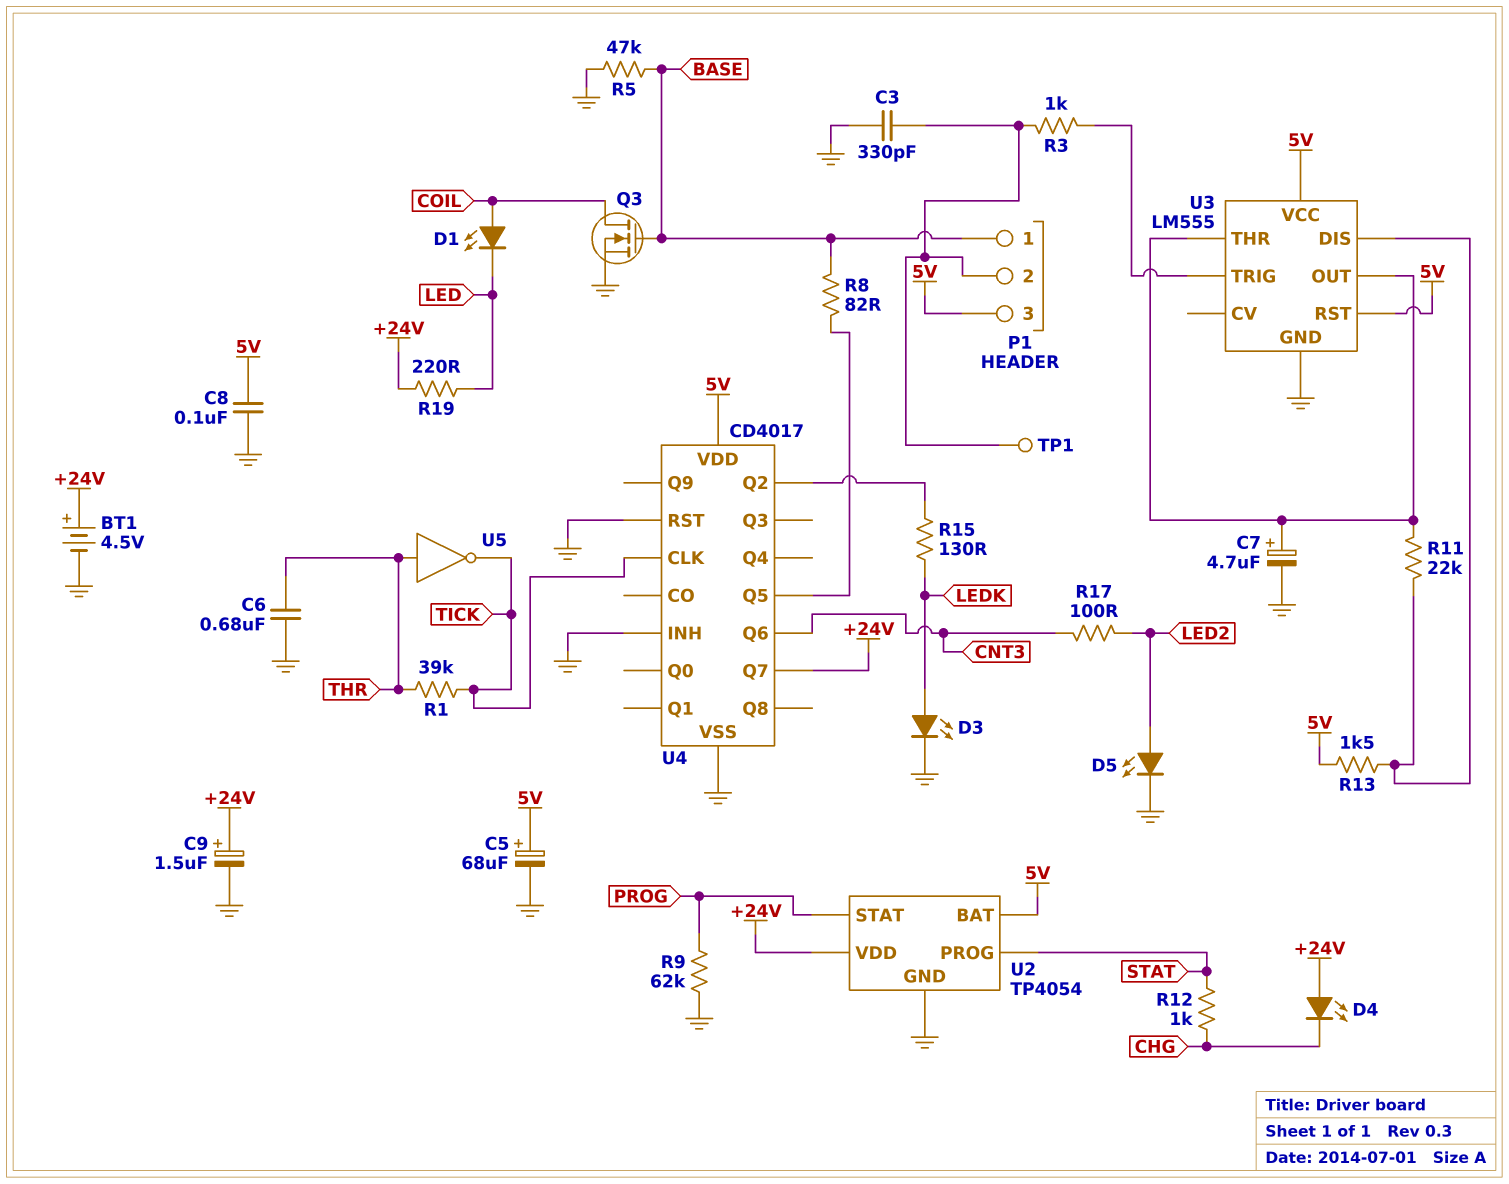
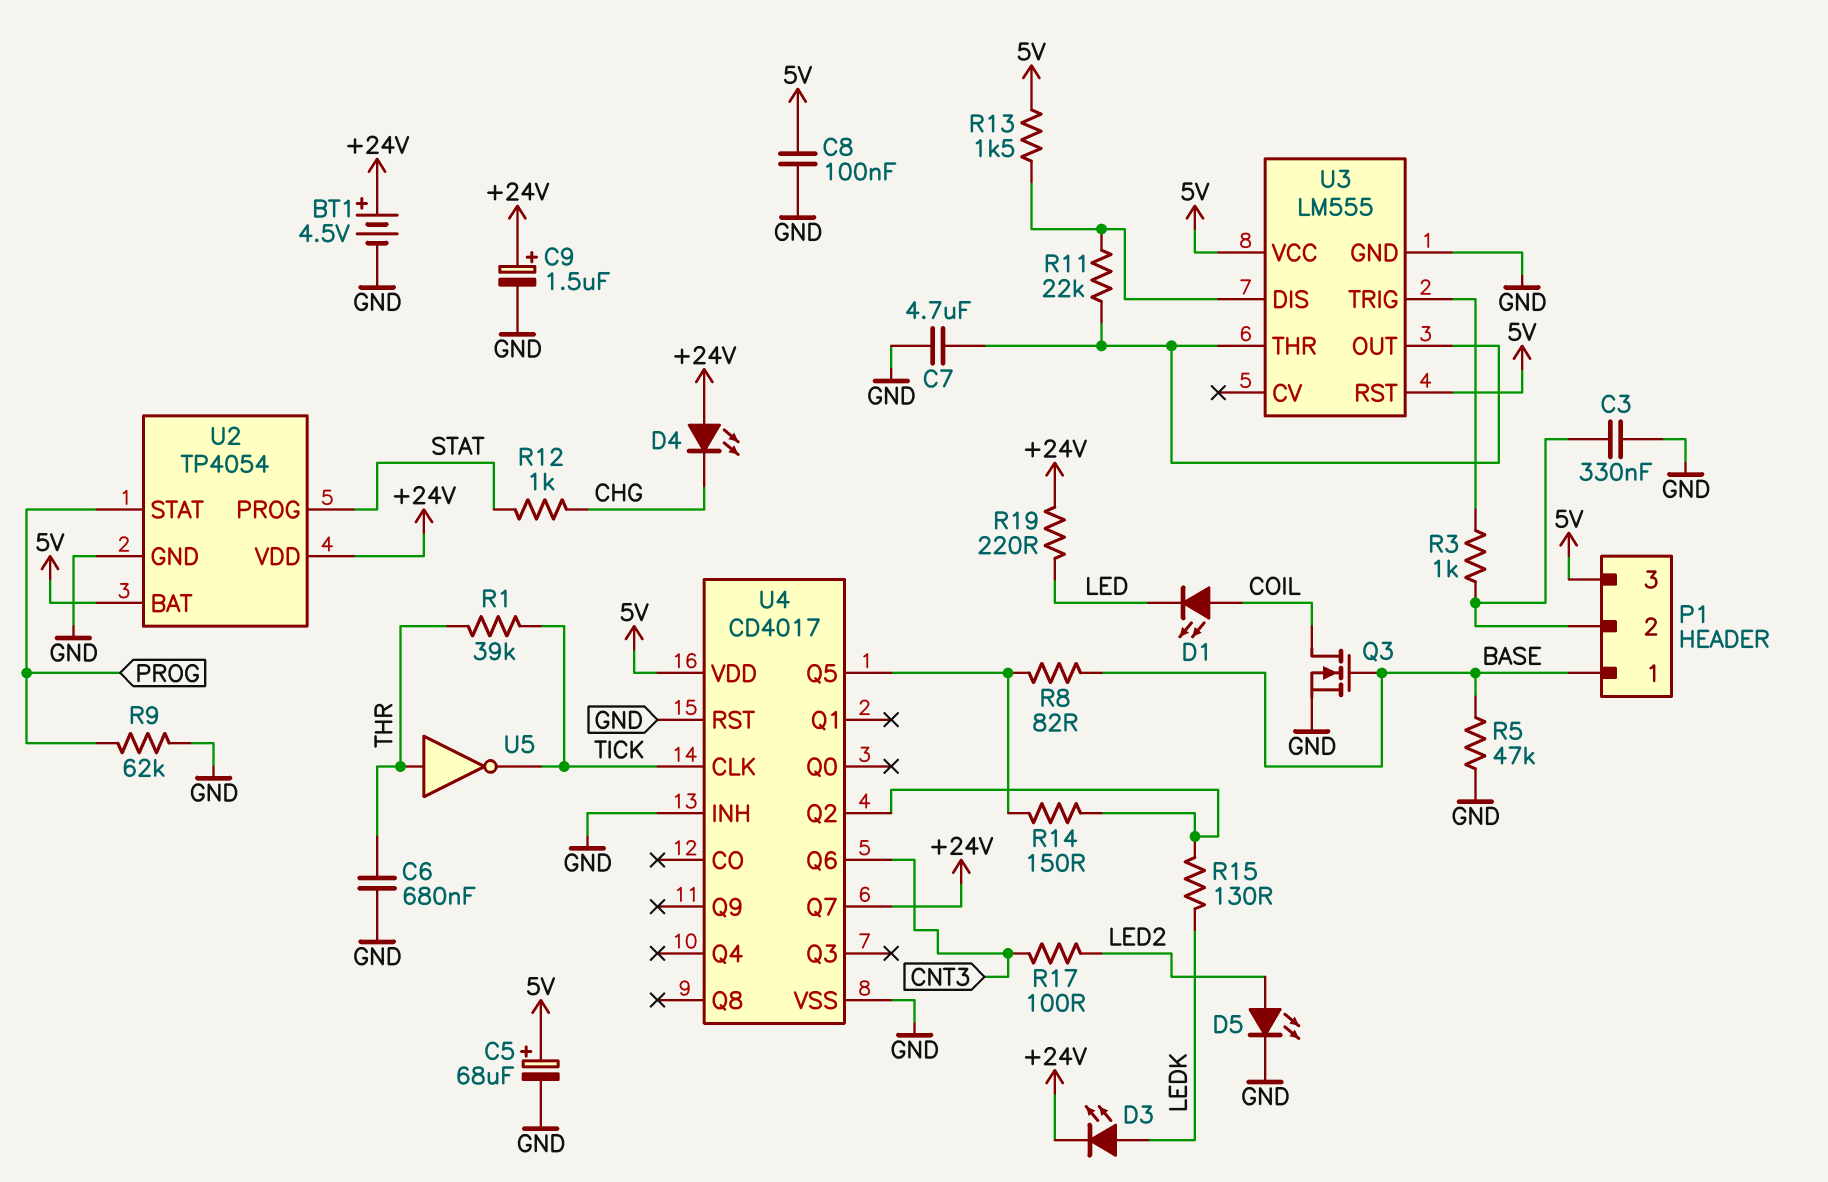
C3: 330pF (GND, P1/2) -> 330nF (GND, P1/2)
C7: 4.7uF (plus U3/OUT, minus GND) -> 4.7uF (GND, U3/OUT)
D3: LED (A LEDK, K GND) -> LED (A LEDK, K +24V)
R14: none -> 150 (U4/Q2, U4/Q5)
TP1: test point (P1/2) -> none

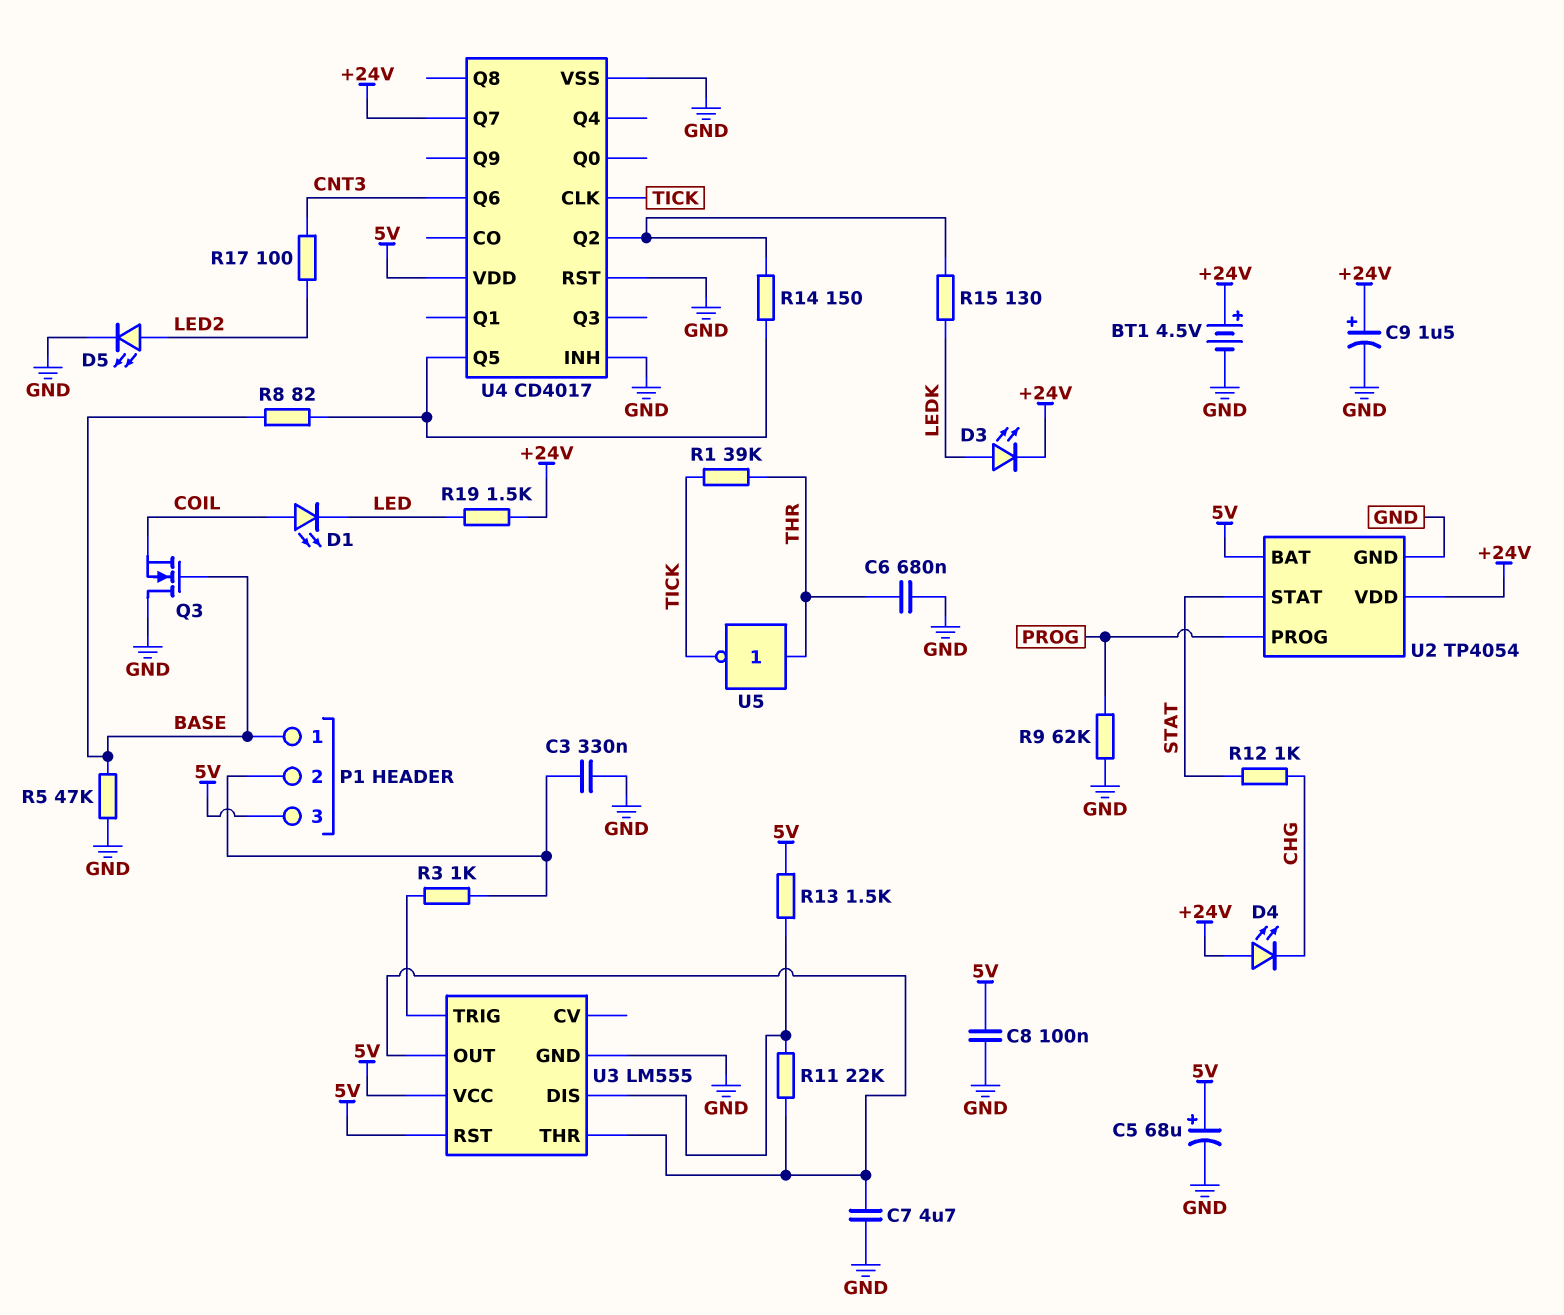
Q3: NMOS (G BASE, D COIL, S GND) -> NMOS (G BASE, D GND, S COIL)
R19: 220 (+24V, LED) -> 1.5k (+24V, LED)
U2 pin PROG: STAT -> PROG
U2 pin STAT: PROG -> STAT

